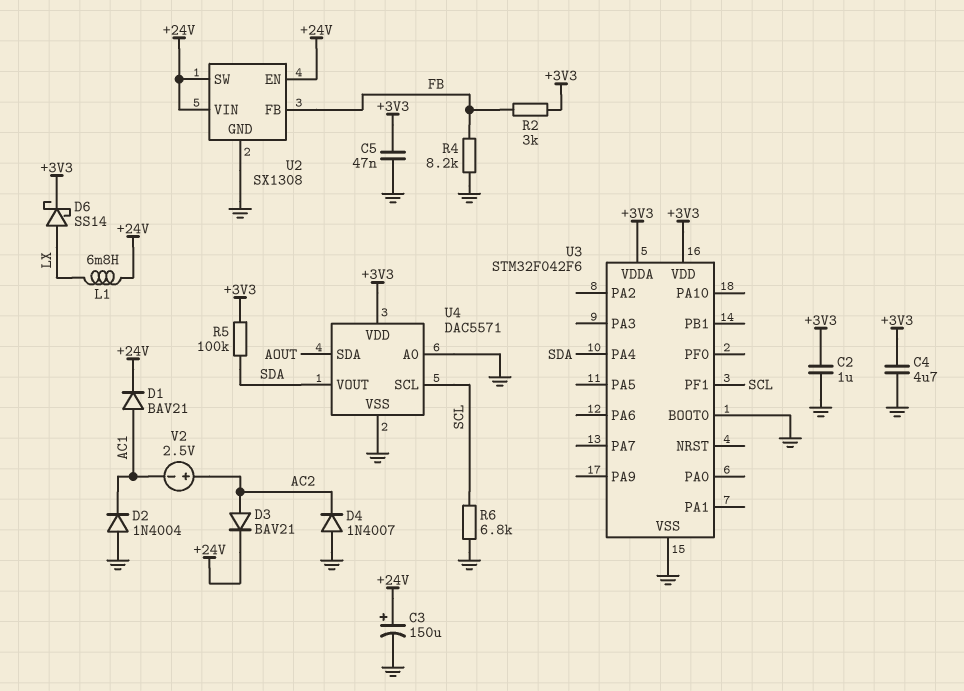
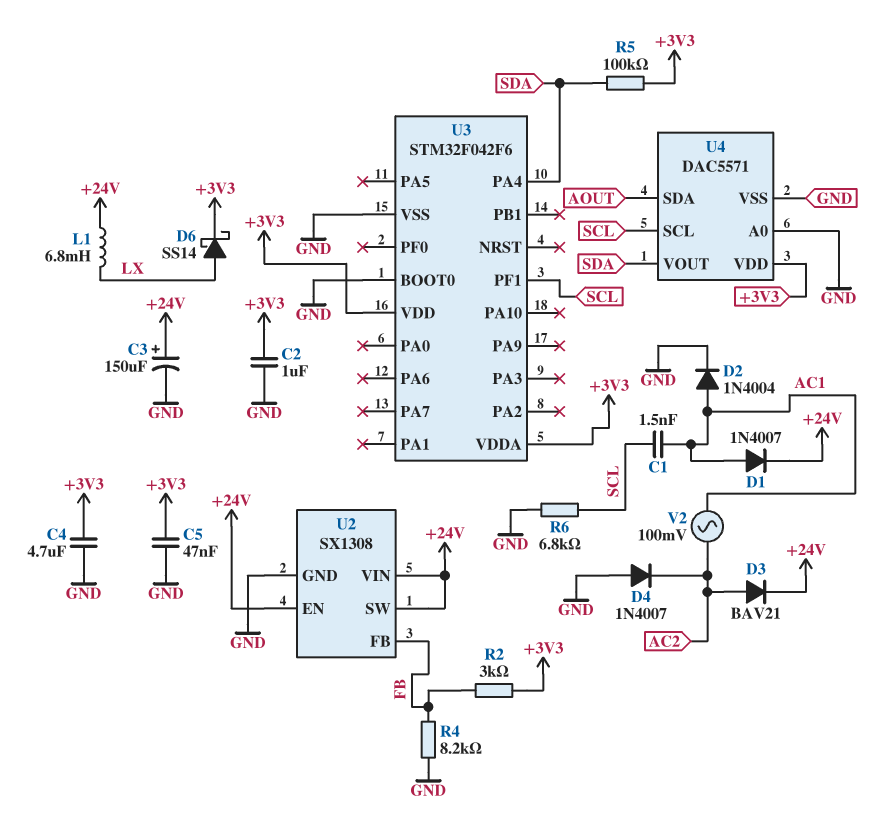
C1: none -> 1.5nF (AC1, SCL)
D1: diode BAV21 (A AC1, K +24V) -> diode 1N4007 (A AC1, K +24V)
D2: diode 1N4004 (A GND, K AC1) -> diode 1N4004 (A AC1, K GND)
V2: 2.5V (plus AC2, minus AC1) -> AC 100mV (AC1, AC2)

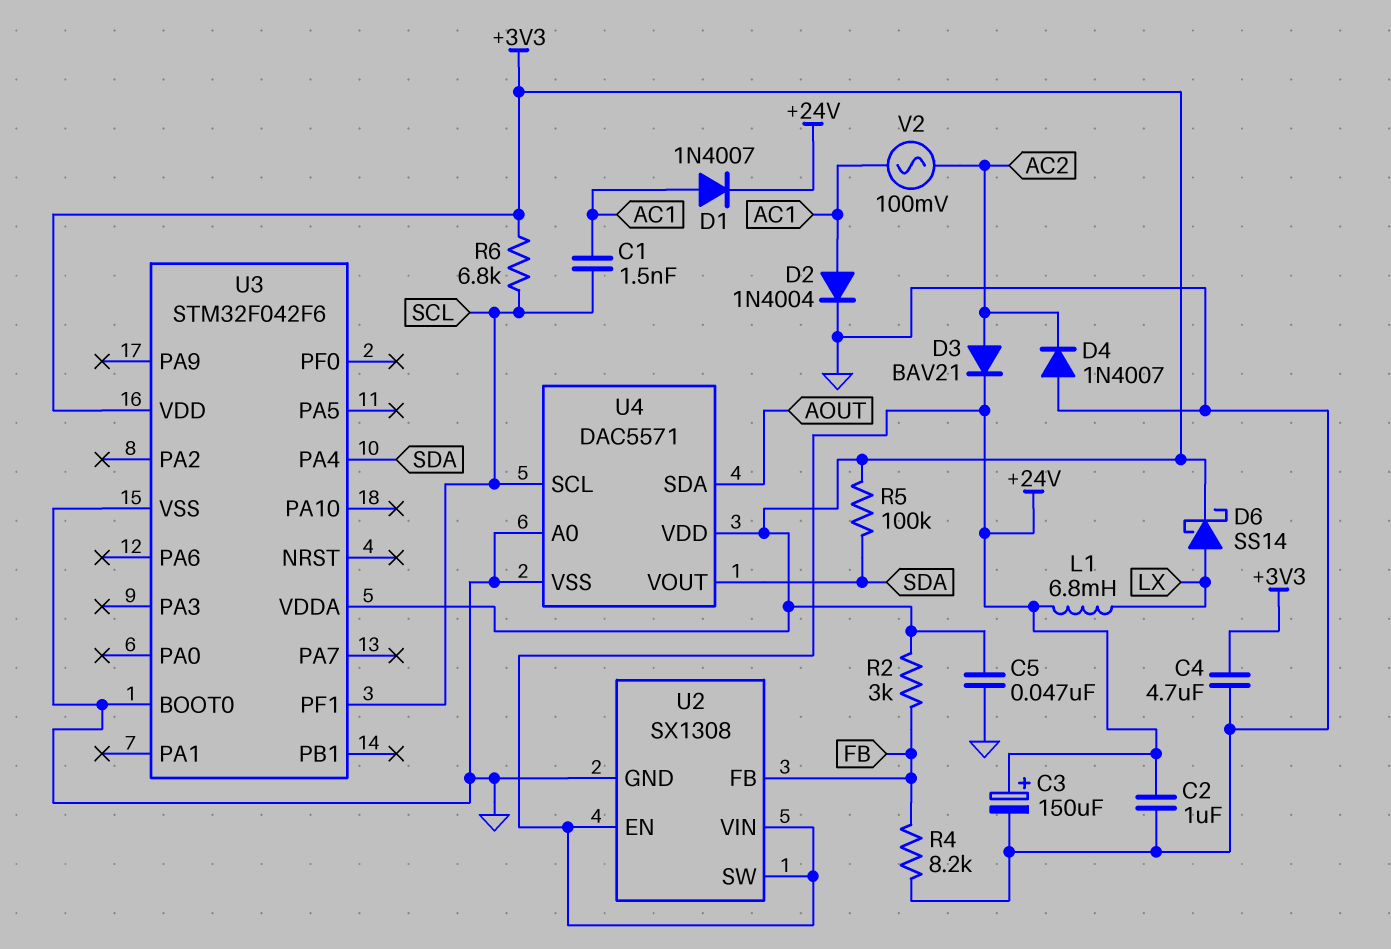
C2: 1uF (+3V3, GND) -> 1uF (+24V, GND)
R6: 6.8k (GND, SCL) -> 6.8k (+3V3, SCL)

